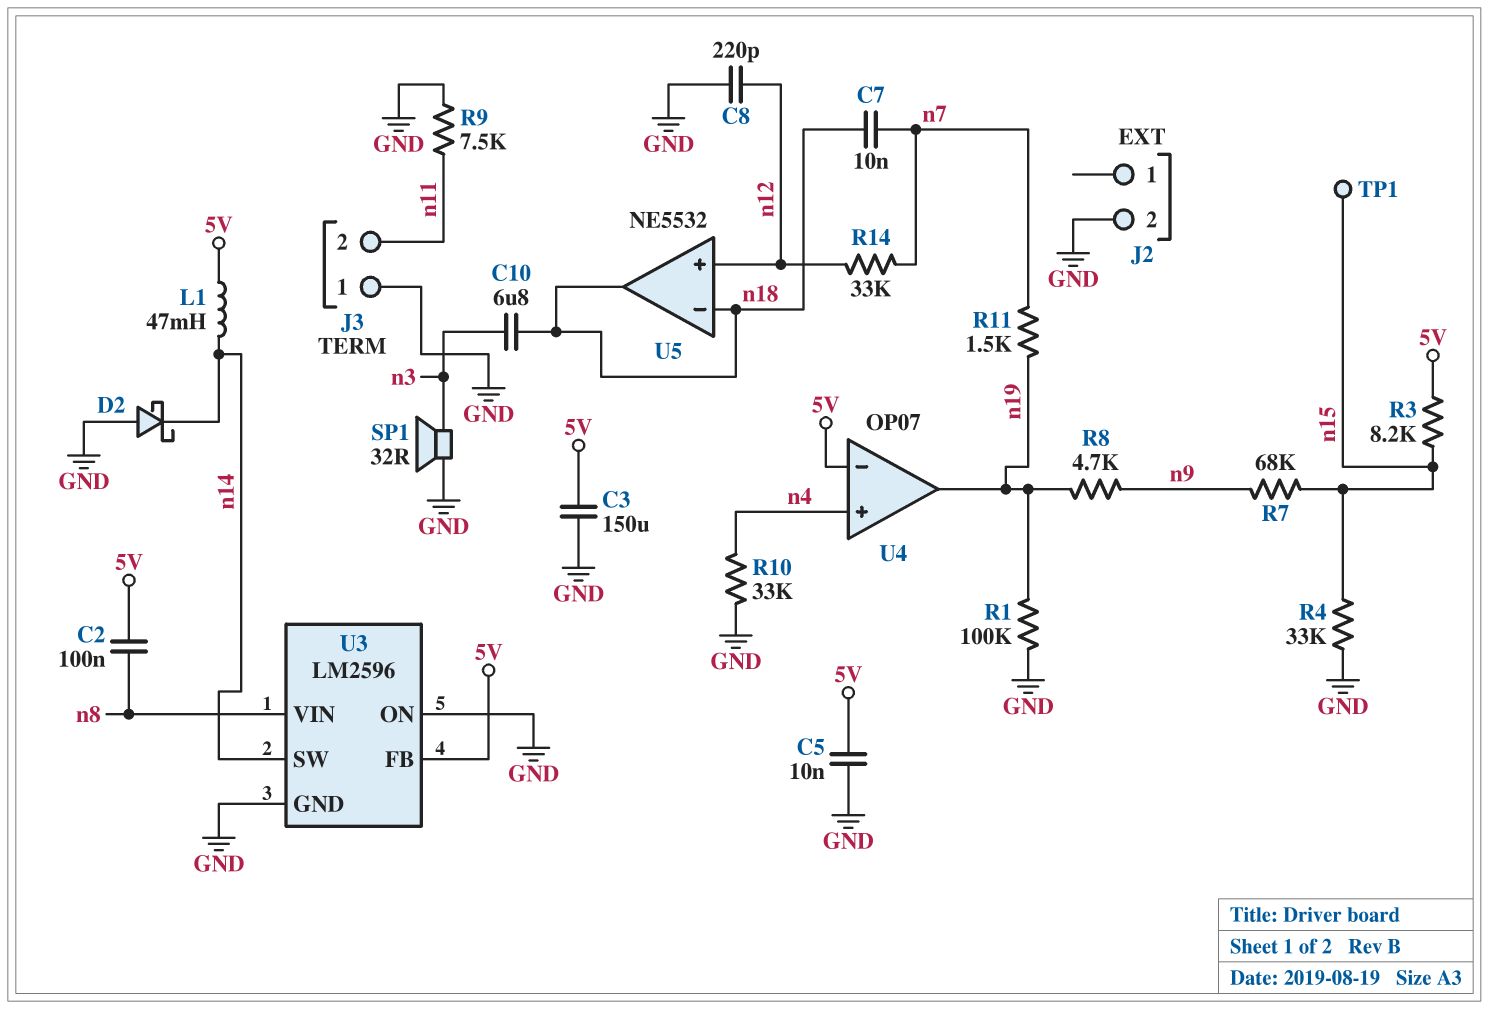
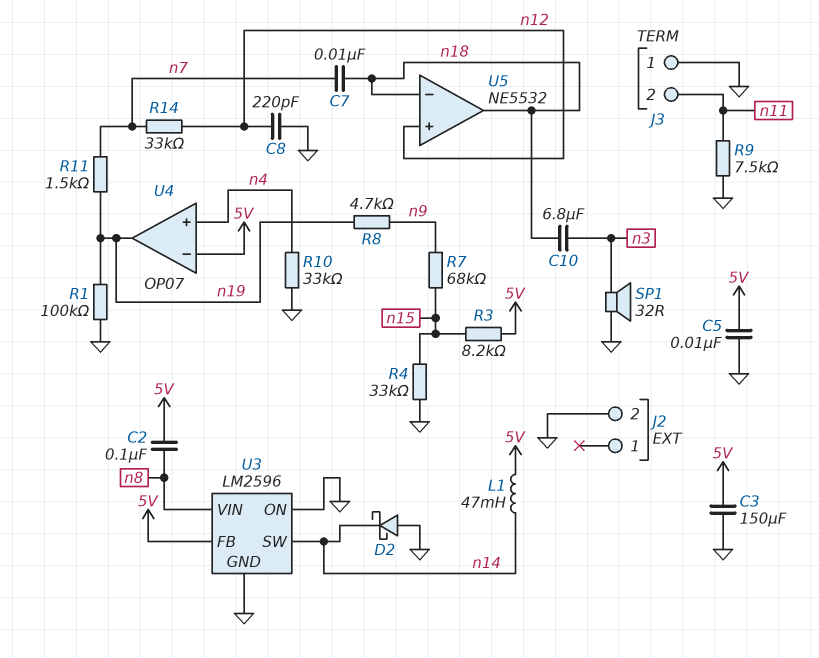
TP1: test point (n15) -> none

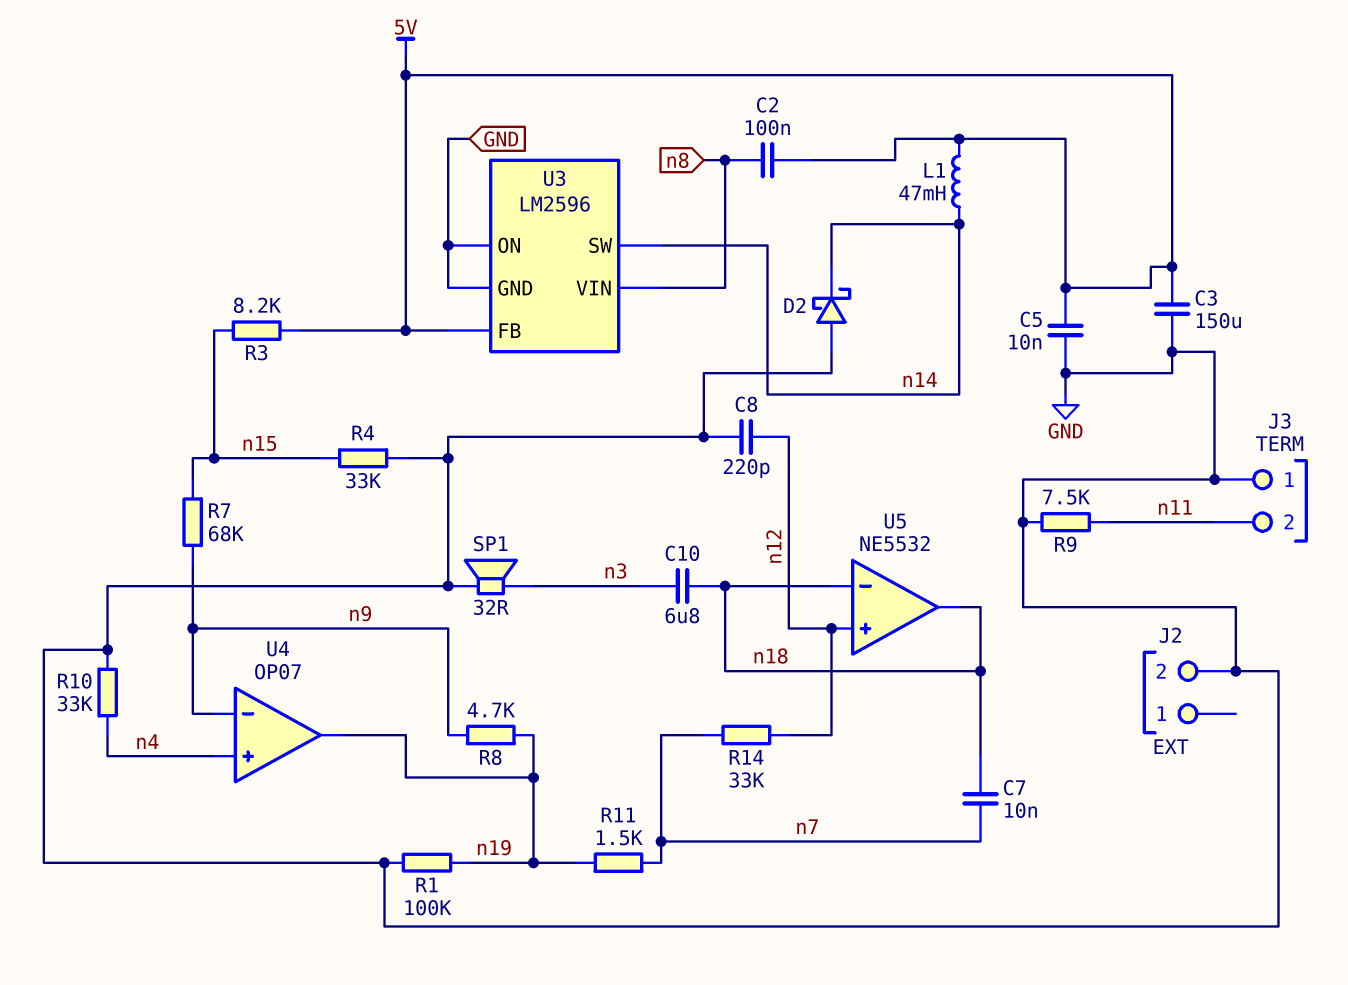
U4 pin in-: 5V -> n9

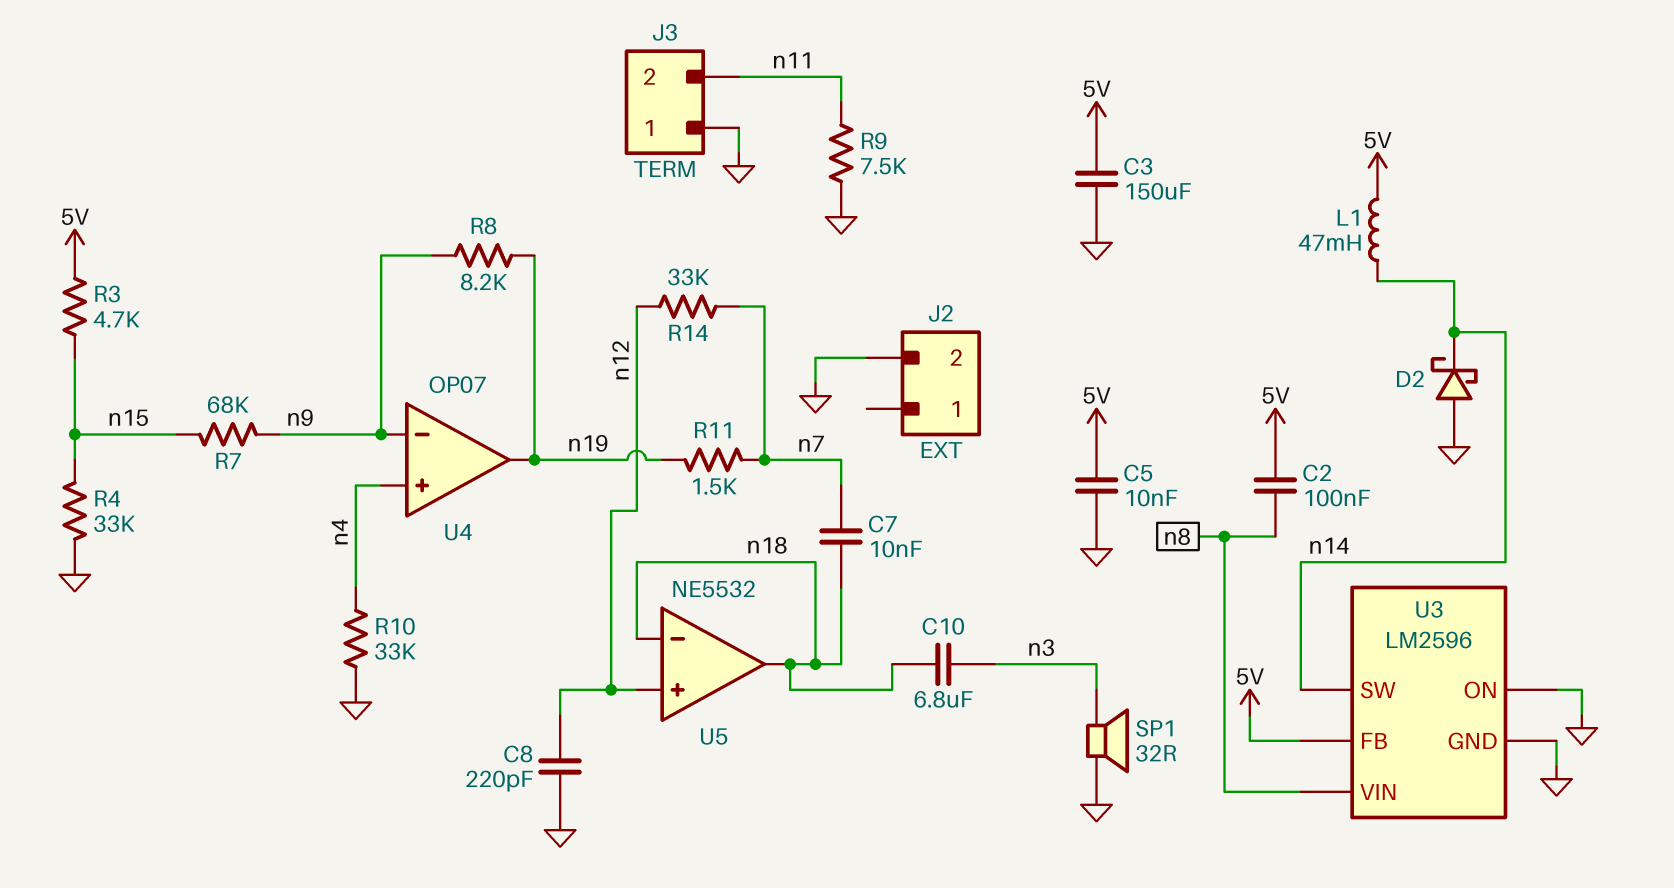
R1: 100k (GND, n19) -> none
R3: 8.2k (5V, n15) -> 4.7k (5V, n15)
R8: 4.7k (n9, n19) -> 8.2k (n9, n19)

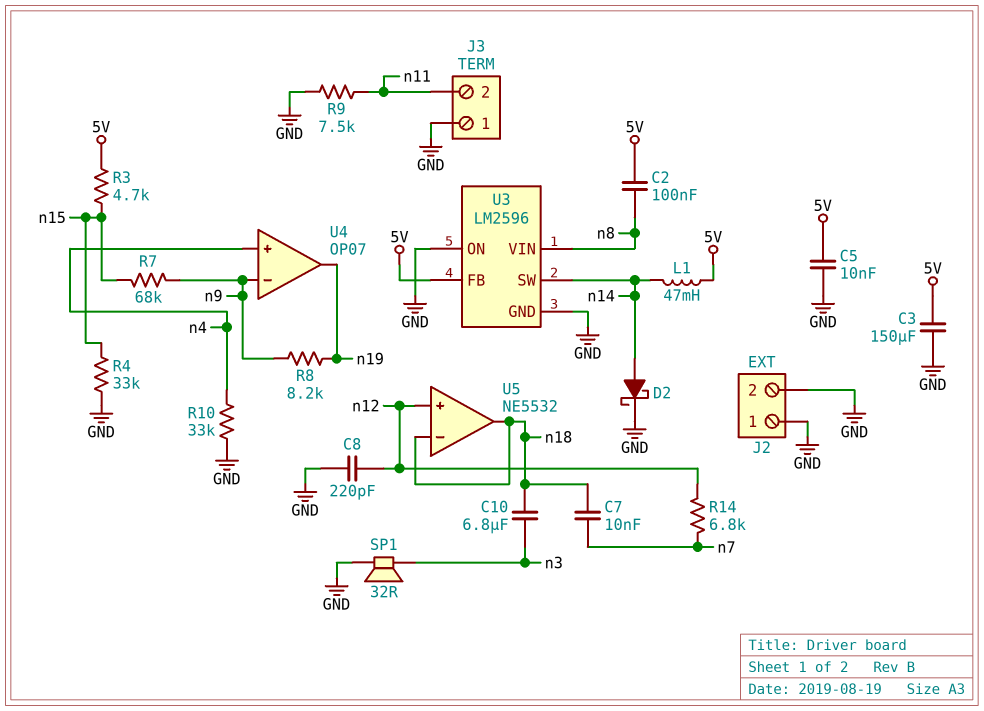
D2: schottky (A GND, K n14) -> schottky (A n14, K GND)
J2 pin 1: none -> GND
R11: 1.5k (n7, n19) -> none
R14: 33k (n7, n12) -> 6.8k (n7, n12)

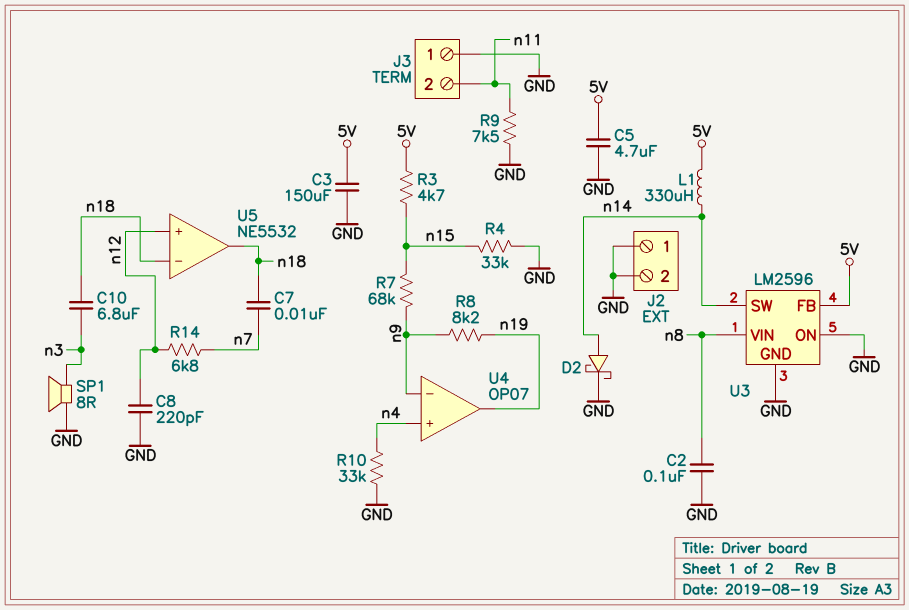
C2: 100nF (5V, n8) -> 100nF (GND, n8)
C5: 10nF (5V, GND) -> 4.7uF (5V, GND)
L1: 47mH (5V, n14) -> 330uH (5V, n14)
SP1: speaker 32R (GND, n3) -> speaker 8R (GND, n3)

